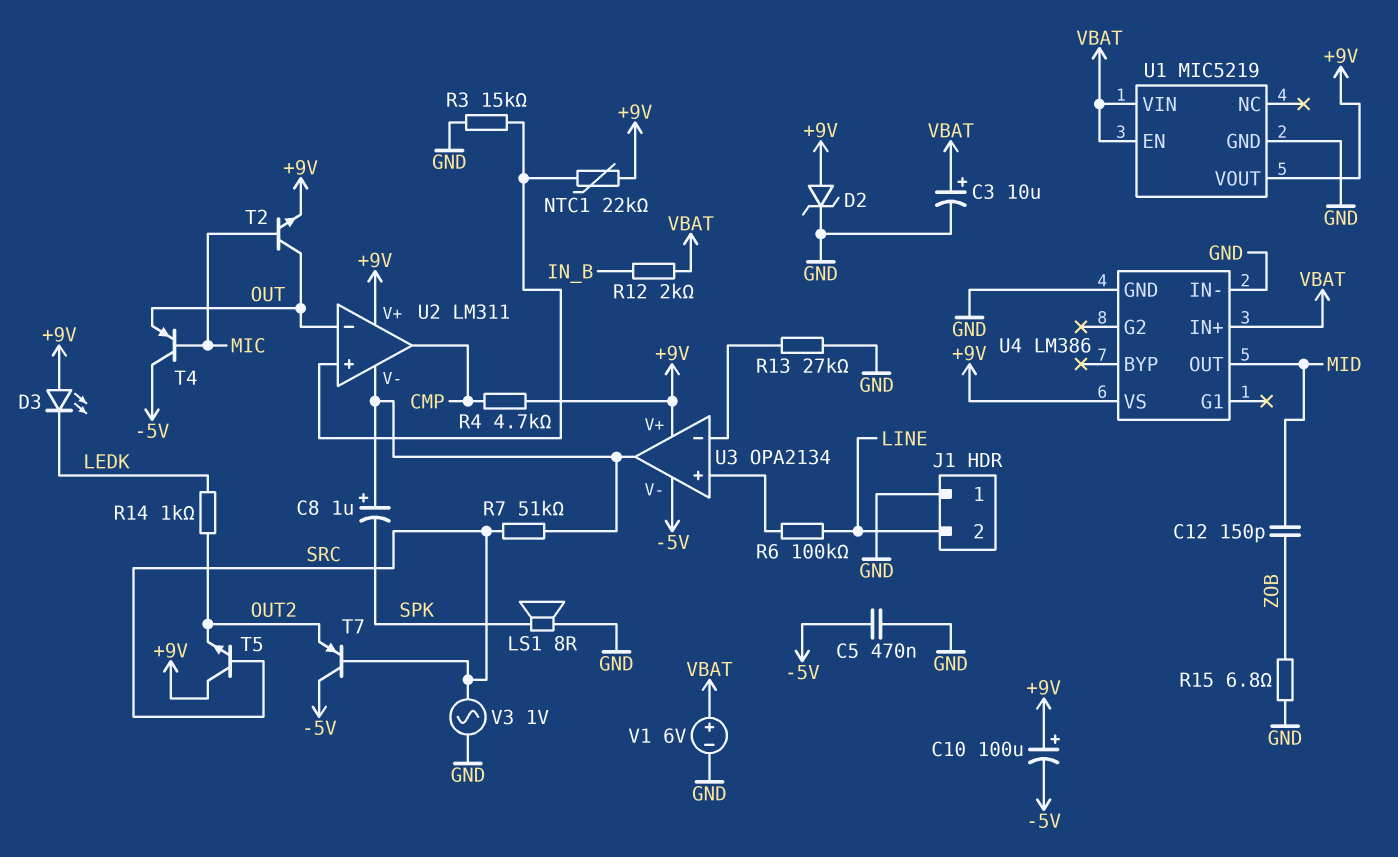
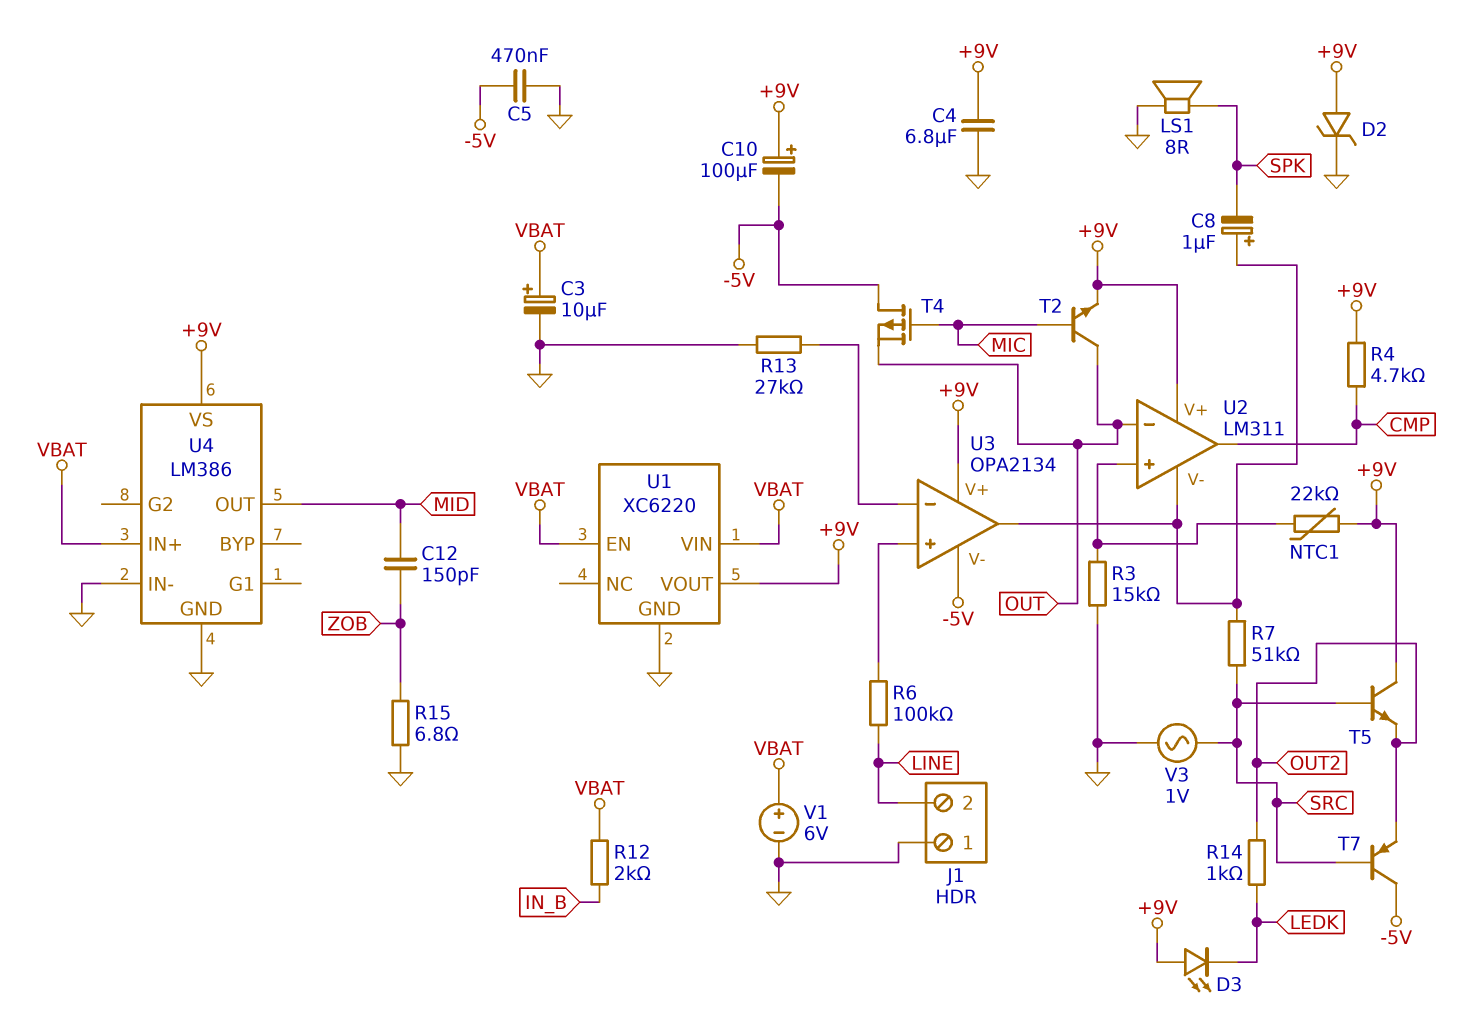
C4: none -> 6.8uF (+9V, GND)
T4: PNP (B MIC, C -5V, E OUT) -> PMOS (G MIC, D -5V, S OUT)
U1: MIC5219 -> XC6220

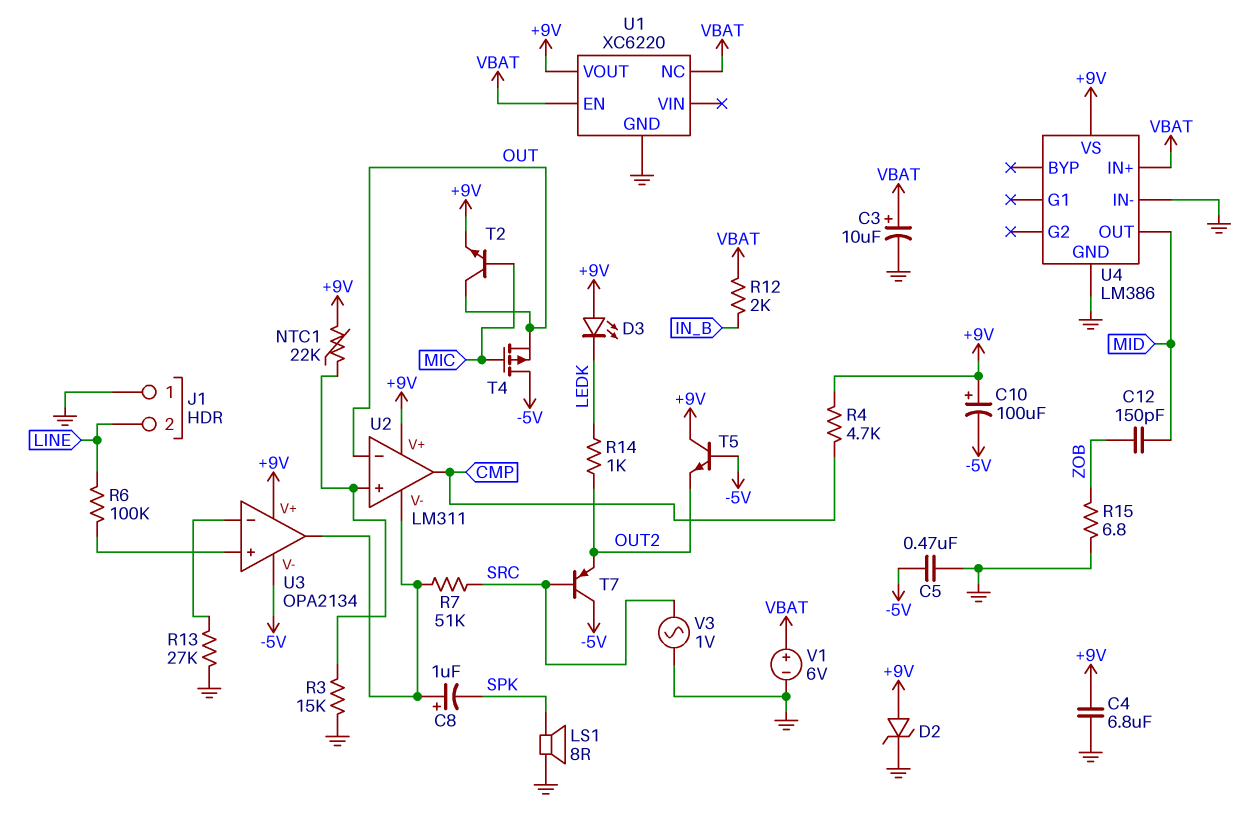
T5: NPN (B SRC, C +9V, E OUT2) -> NPN (B -5V, C +9V, E OUT2)
U1 pin NC: none -> VBAT
U1 pin VIN: VBAT -> none

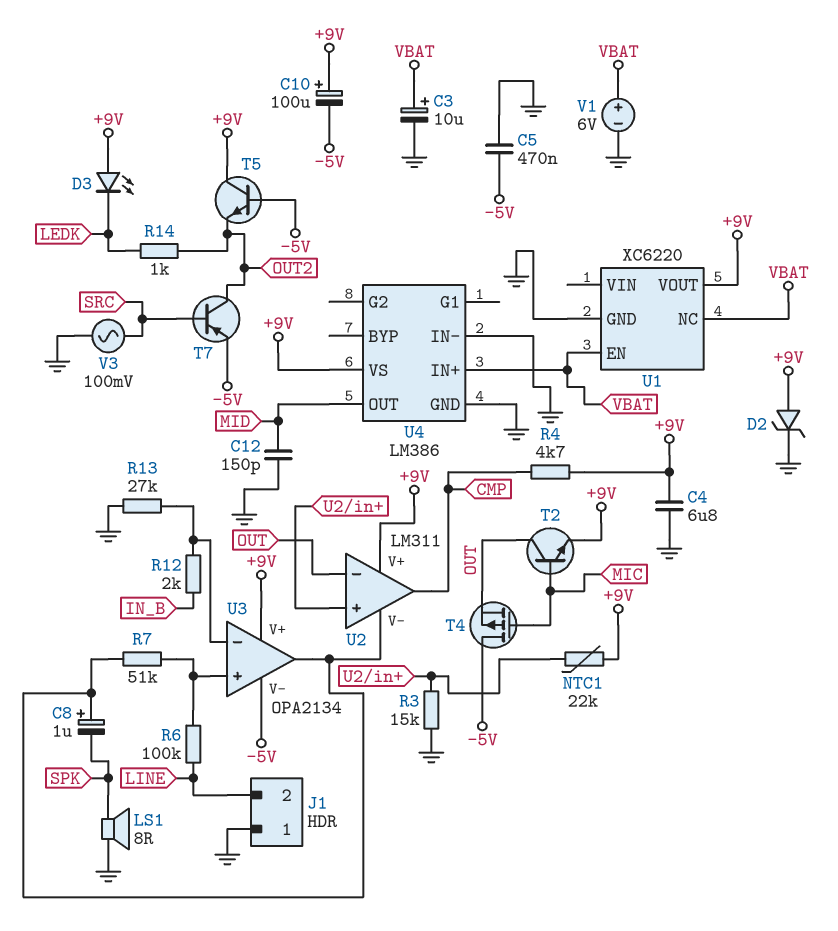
C12: 150pF (MID, ZOB) -> 150pF (GND, MID)
R7: 51k (SRC, U2/V-) -> 51k (U2/V-, U3/in+)
R12: 2k (IN_B, VBAT) -> 2k (IN_B, U3/in-)
R15: 6.8 (GND, ZOB) -> none
T7: PNP (B SRC, C -5V, E OUT2) -> PNP (B SRC, C OUT2, E -5V)
V3: AC 1V (GND, SRC) -> AC 100mV (GND, SRC)

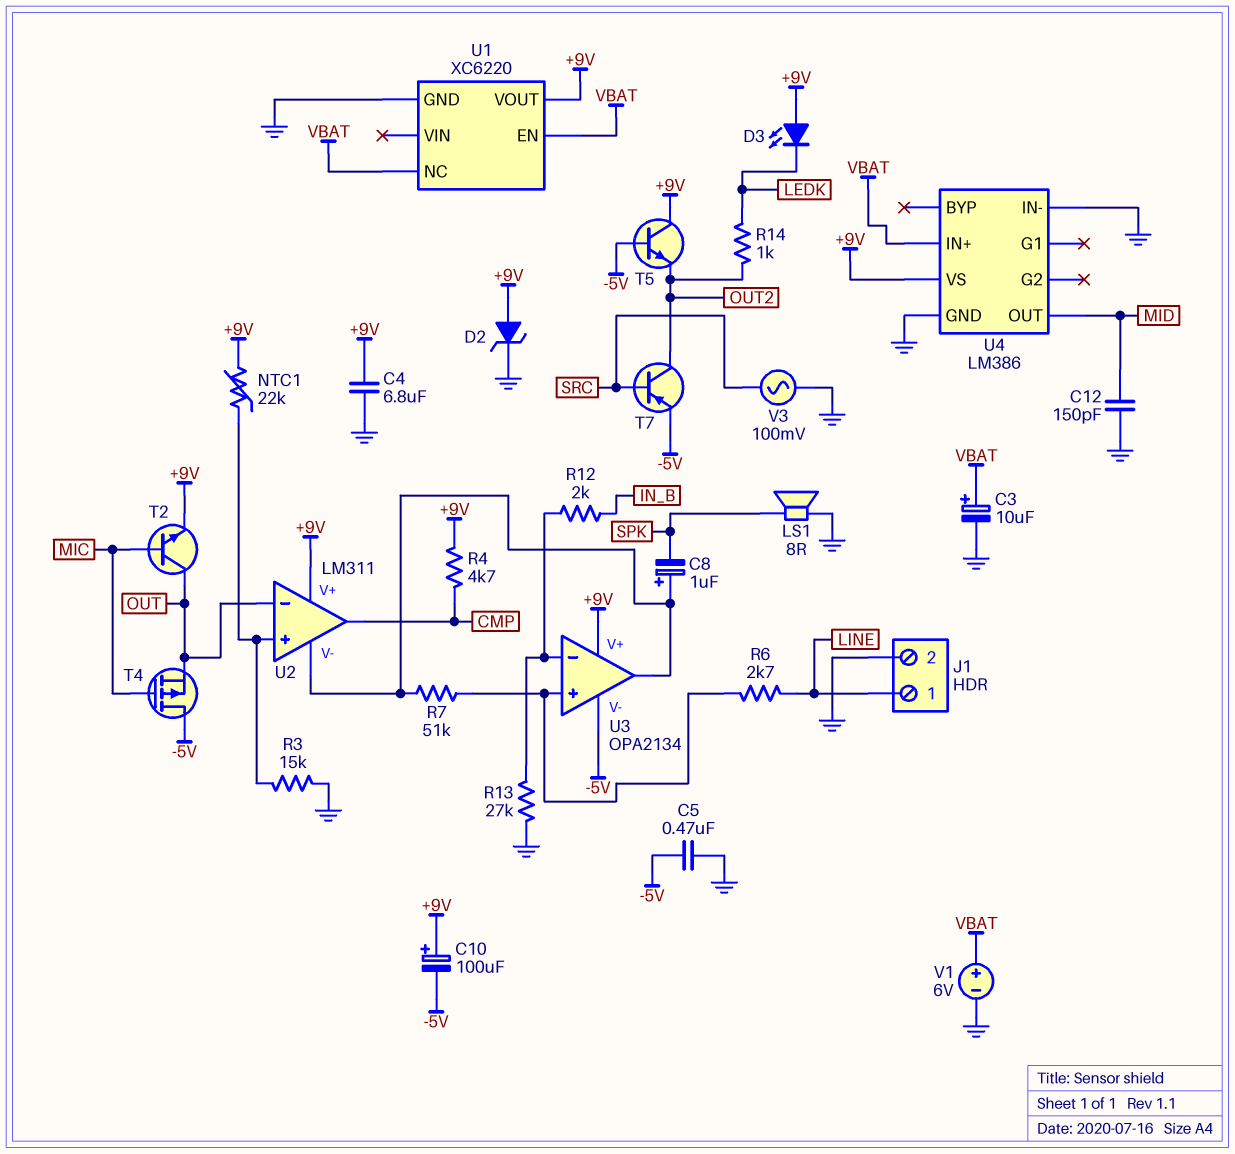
J1 pin 1: GND -> LINE
J1 pin 2: LINE -> GND
R6: 100k (LINE, U3/in+) -> 2.7k (LINE, U3/in+)

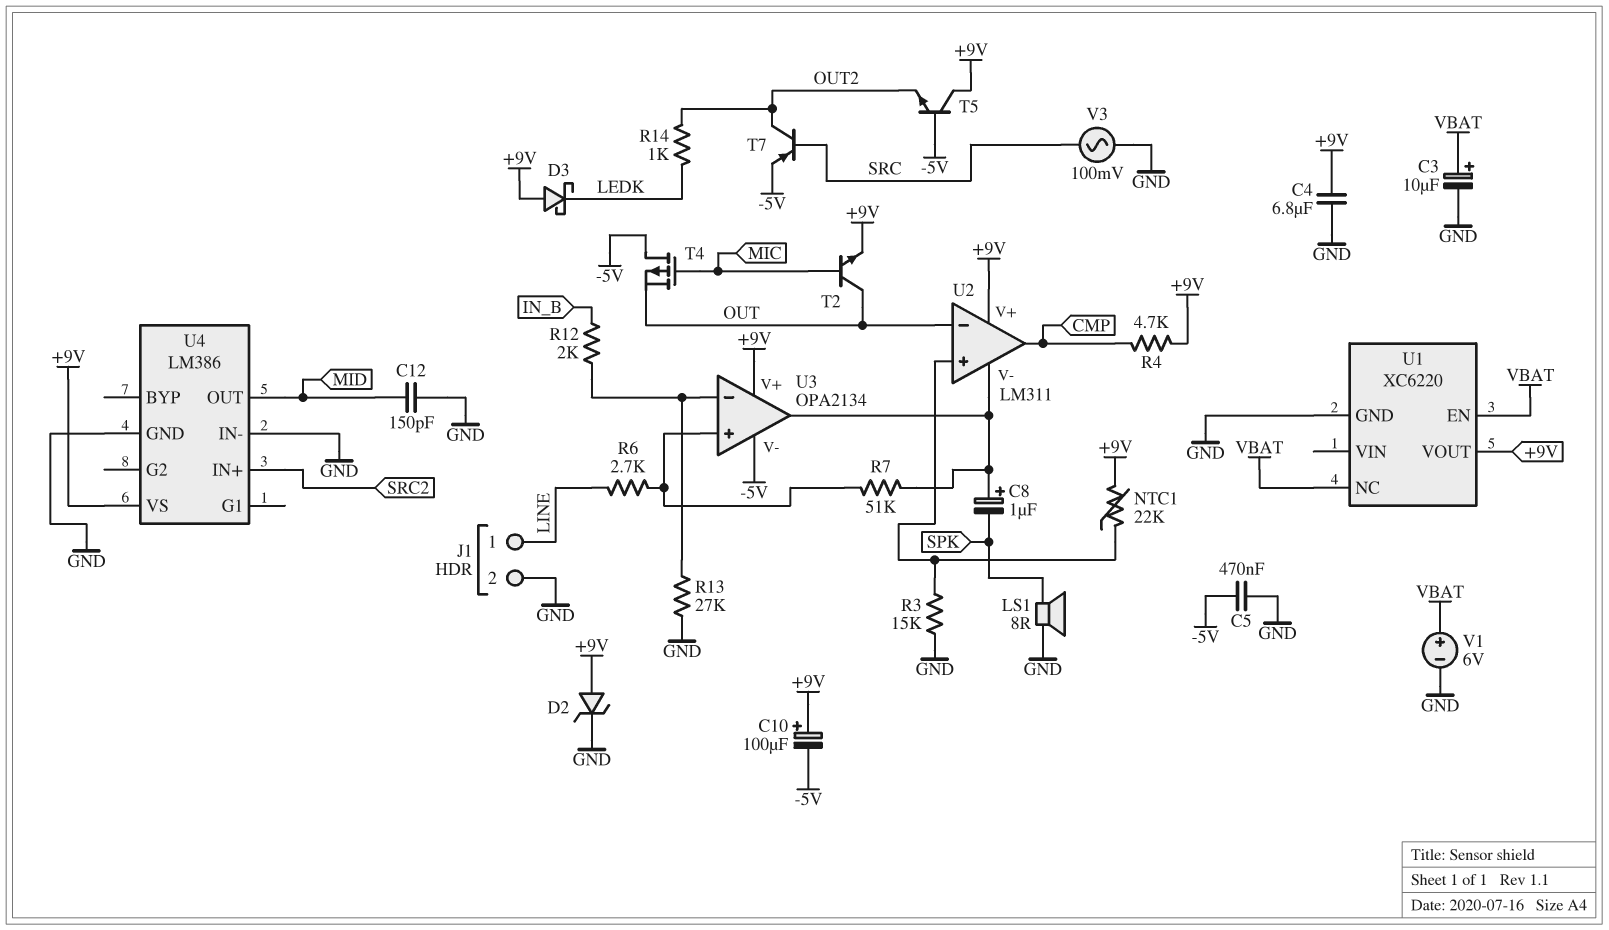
D3: LED (A +9V, K LEDK) -> schottky (A +9V, K LEDK)
U4 pin IN+: VBAT -> SRC2

